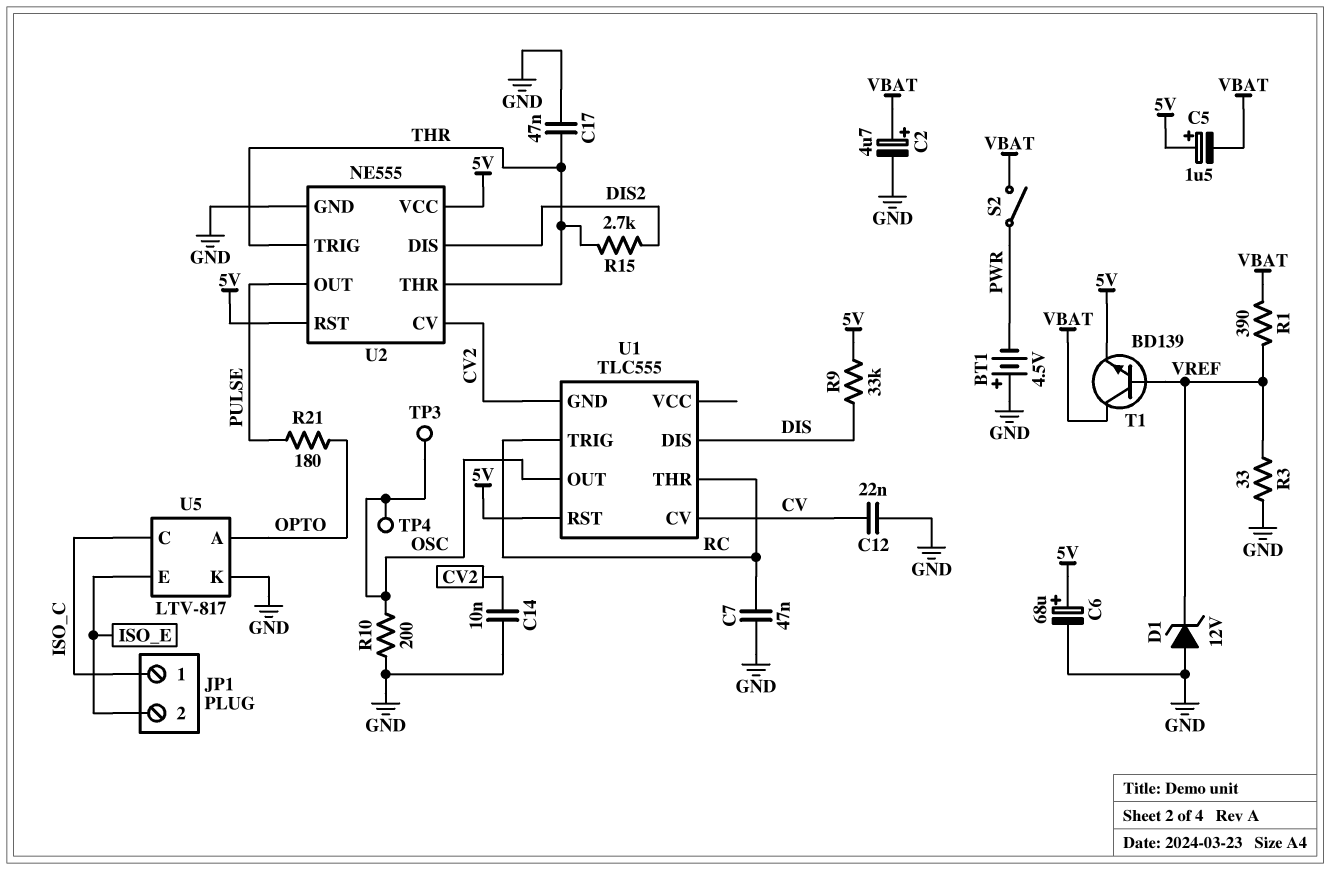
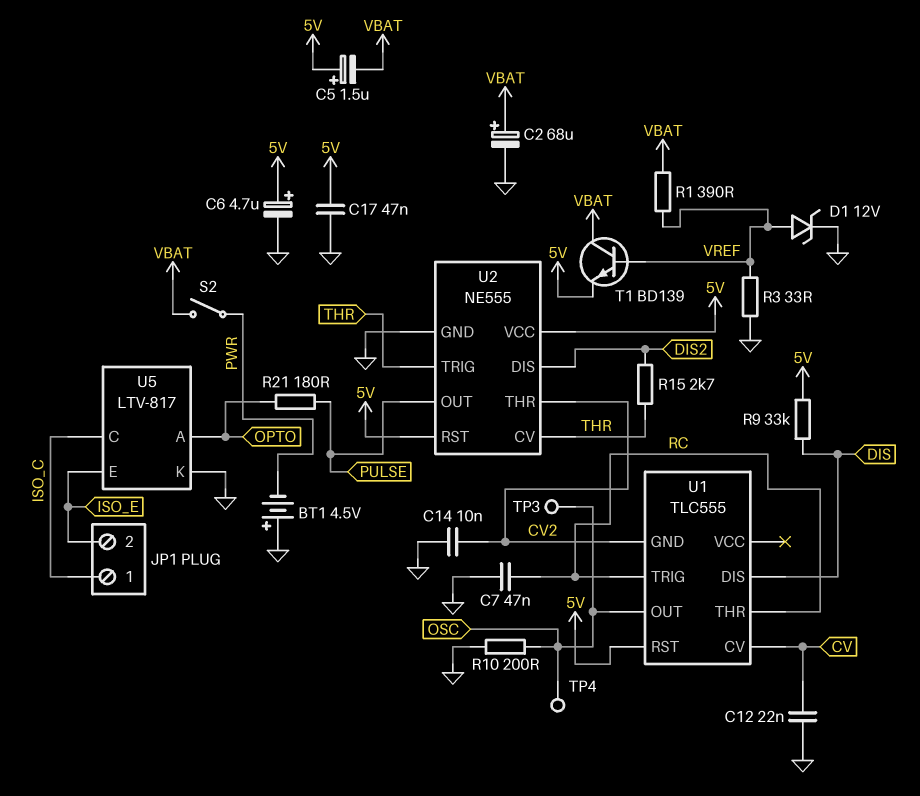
C2: 4.7uF (plus VBAT, minus GND) -> 68uF (plus VBAT, minus GND)
C6: 68uF (plus 5V, minus GND) -> 4.7uF (plus 5V, minus GND)
C17: 47nF (GND, THR) -> 47nF (5V, GND)
D1: zener 12V (A GND, K VREF) -> zener 12V (A VREF, K GND)
U2 pin CV: CV2 -> THR
U2 pin THR: THR -> CV2

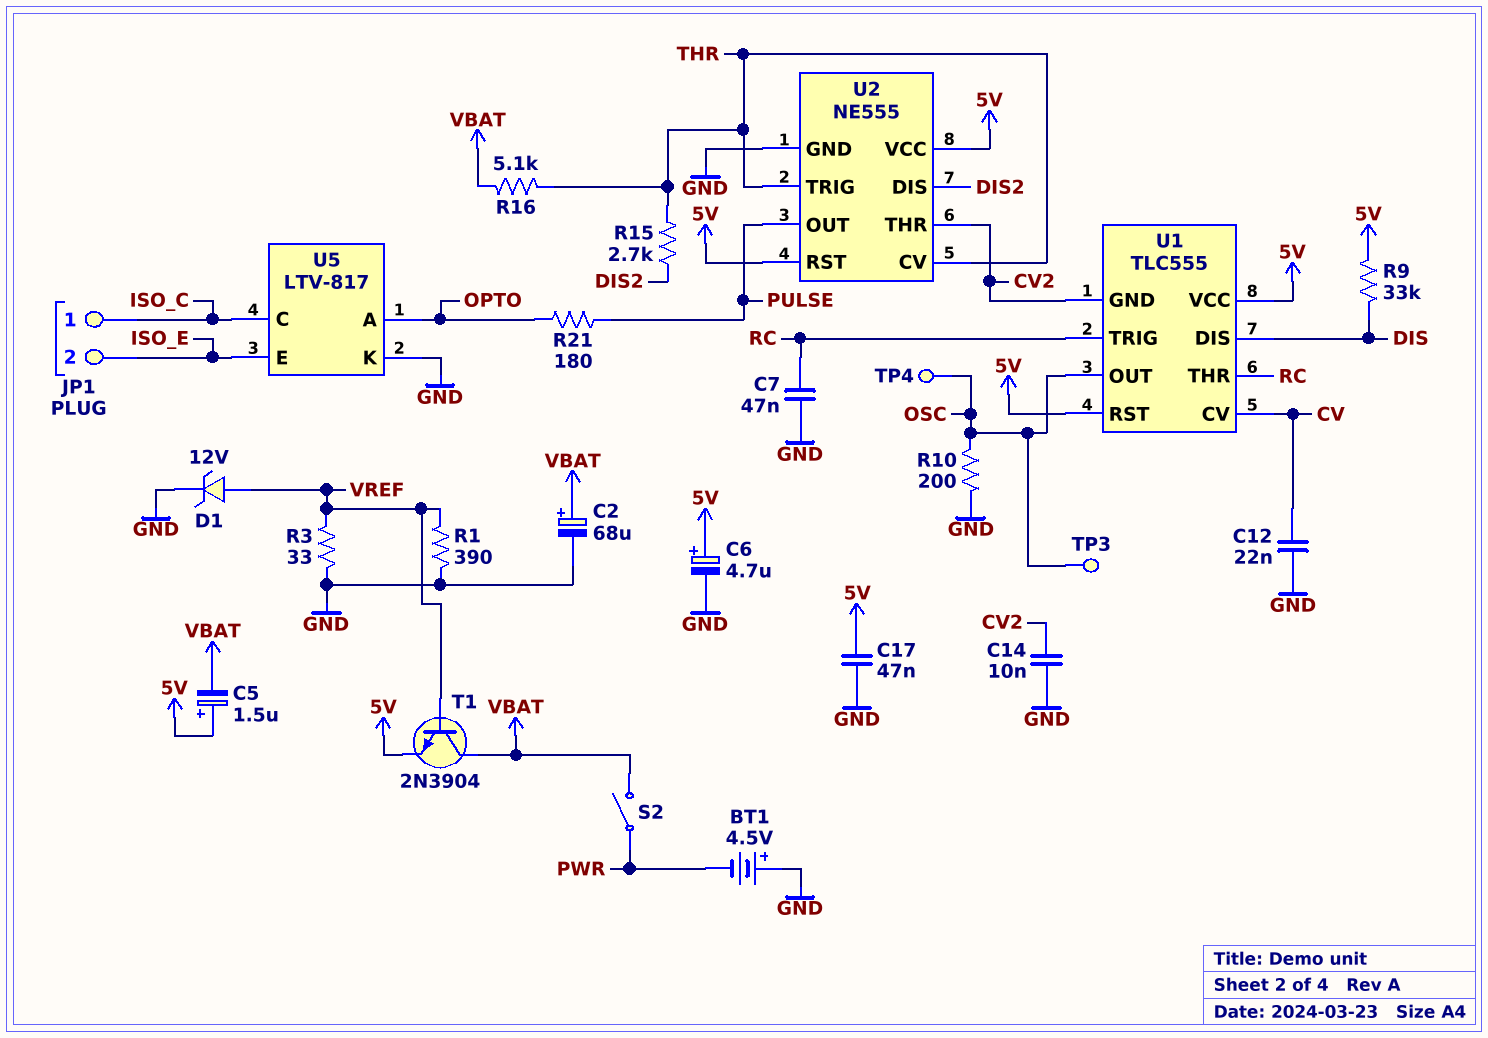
R1: 390 (VBAT, VREF) -> 390 (GND, VREF)
R16: none -> 5.1k (THR, VBAT)
T1: NPN BD139 (B VREF, C VBAT, E 5V) -> NPN 2N3904 (B VREF, C VBAT, E 5V)
U1 pin VCC: none -> 5V

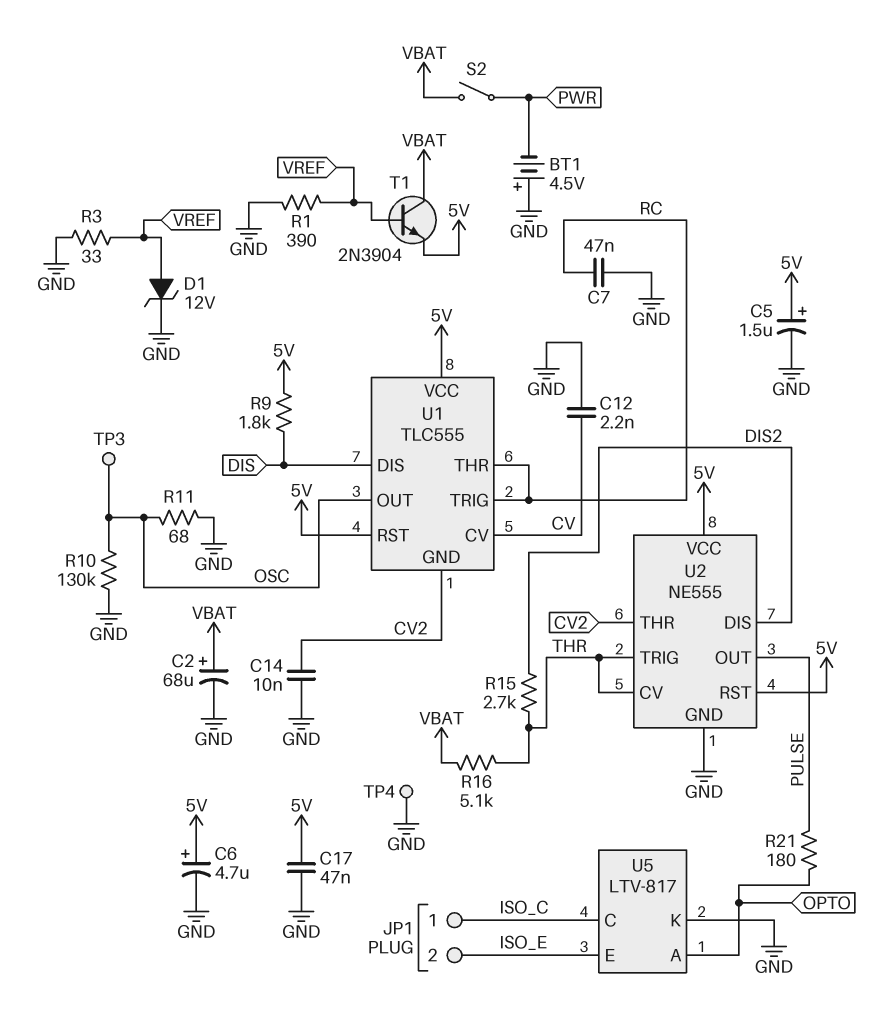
C5: 1.5uF (plus 5V, minus VBAT) -> 1.5uF (plus 5V, minus GND)
C12: 22nF (CV, GND) -> 2.2nF (CV, GND)
R9: 33k (5V, DIS) -> 1.8k (5V, DIS)
R10: 200 (GND, OSC) -> 130k (GND, OSC)
R11: none -> 68 (GND, OSC)
TP4: test point (OSC) -> test point (GND)

